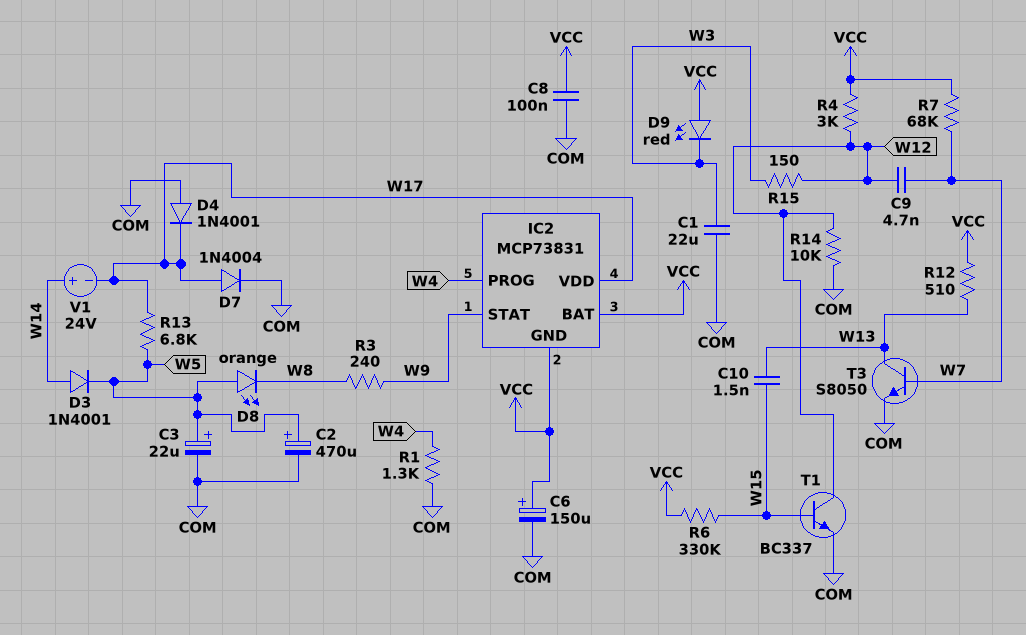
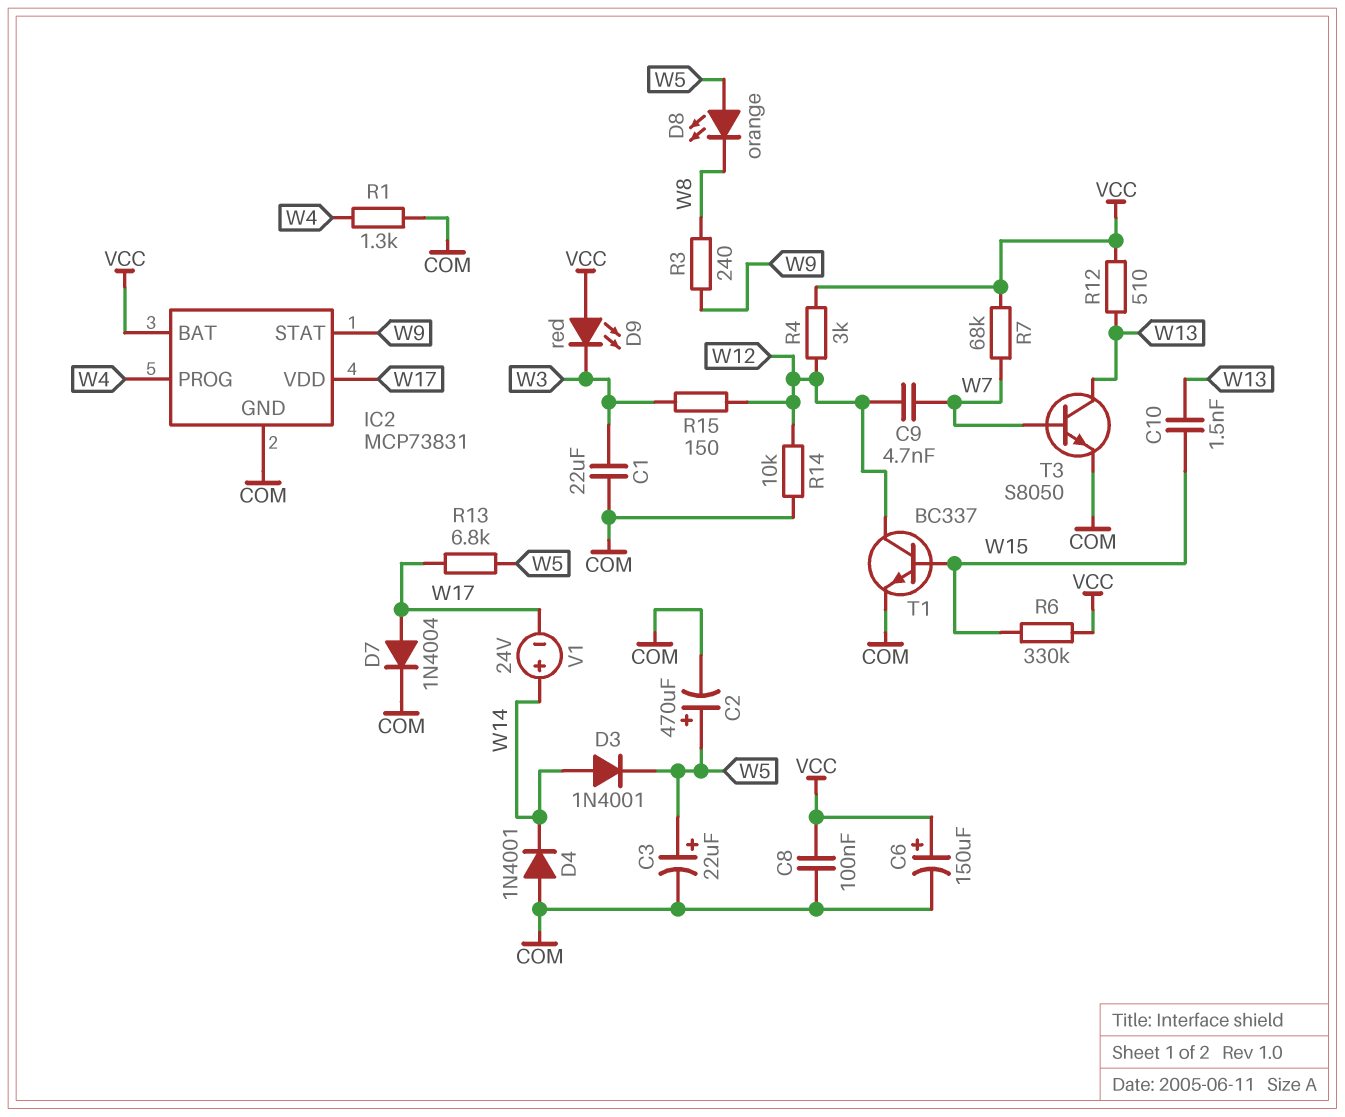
D4: diode 1N4001 (A COM, K W17) -> diode 1N4001 (A COM, K W14)
IC2 pin GND: VCC -> COM

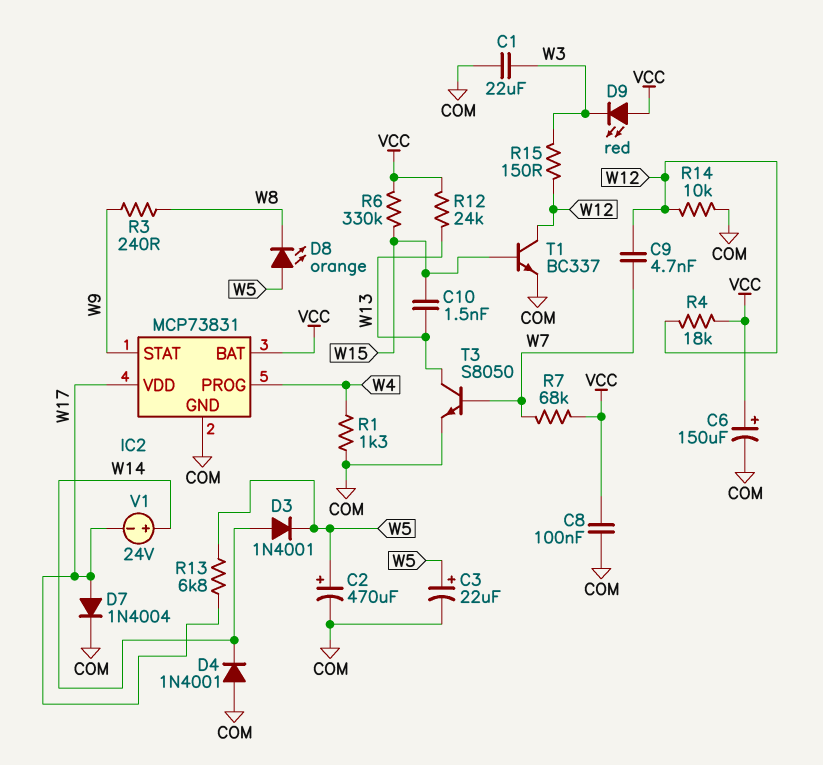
R4: 3k (VCC, W12) -> 18k (VCC, W12)
R12: 510 (VCC, W13) -> 24k (VCC, W13)

